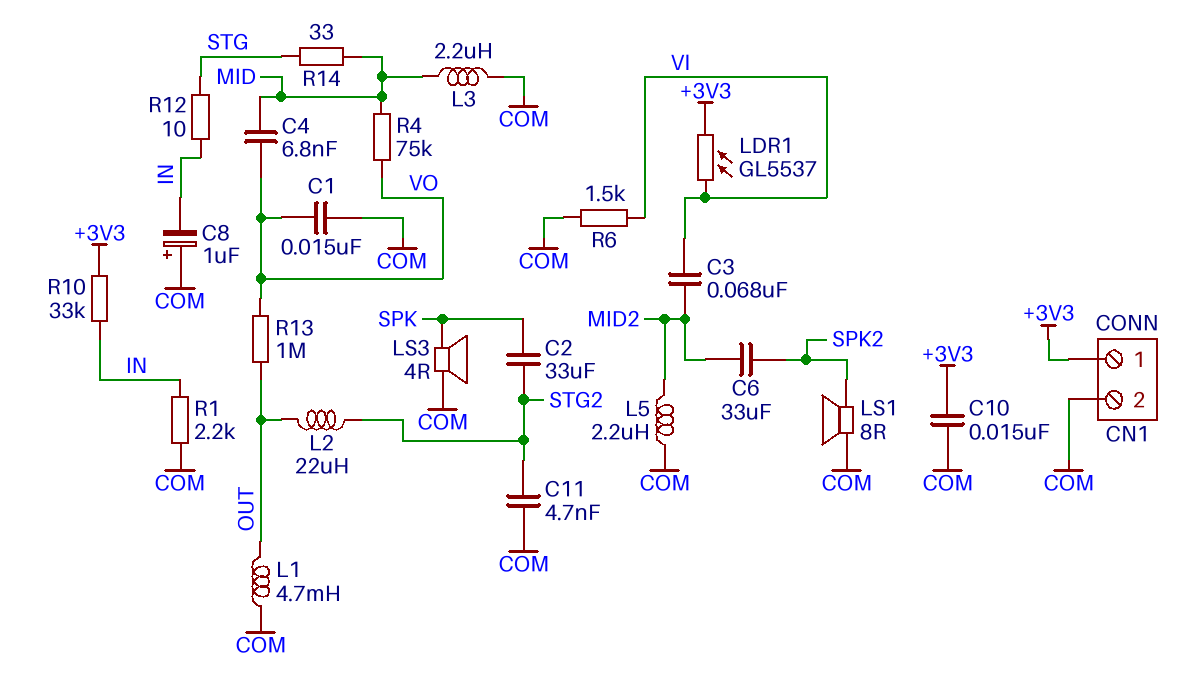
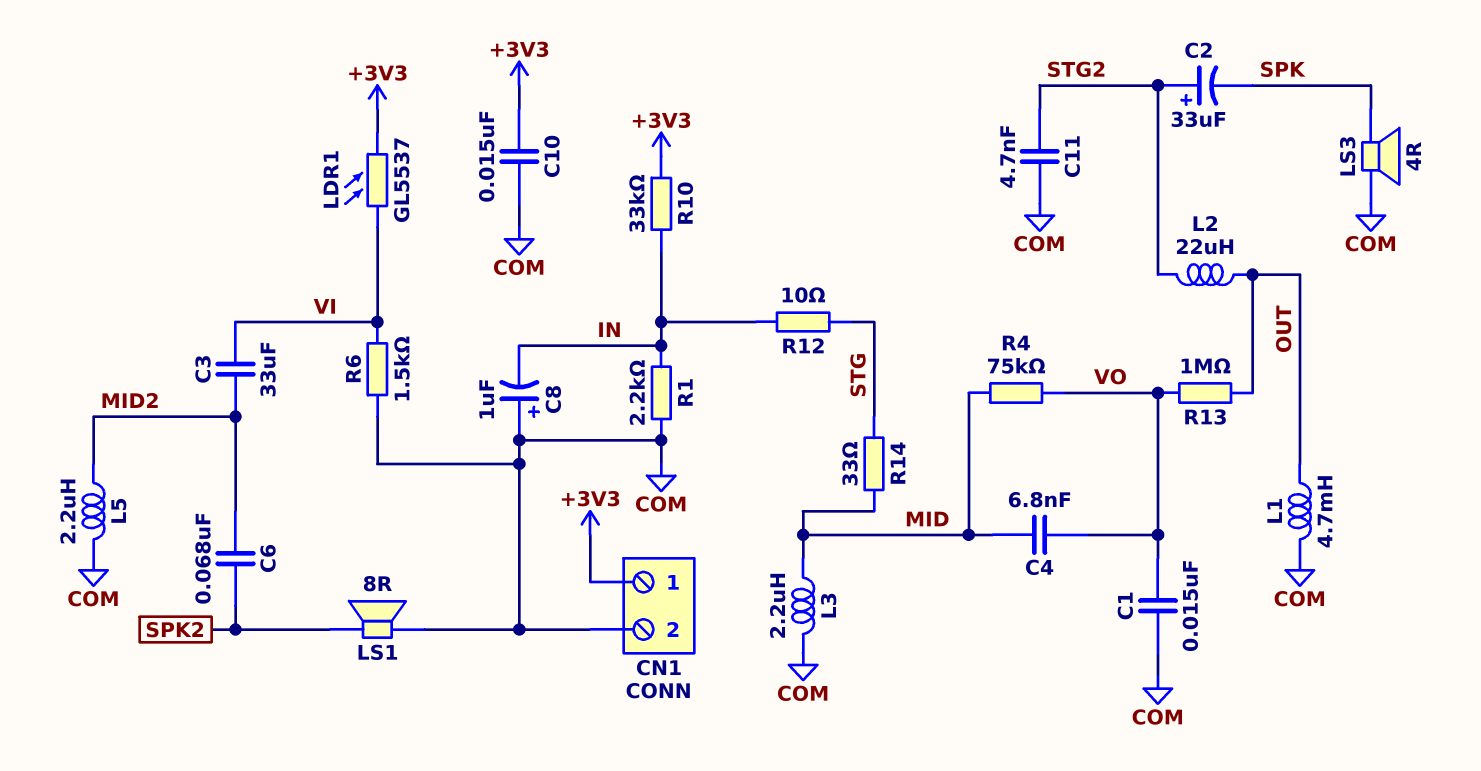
C2: 33uF (SPK, STG2) -> 33uF (plus STG2, minus SPK)
C3: 68nF (MID2, VI) -> 33uF (MID2, VI)
C6: 33uF (MID2, SPK2) -> 68nF (MID2, SPK2)

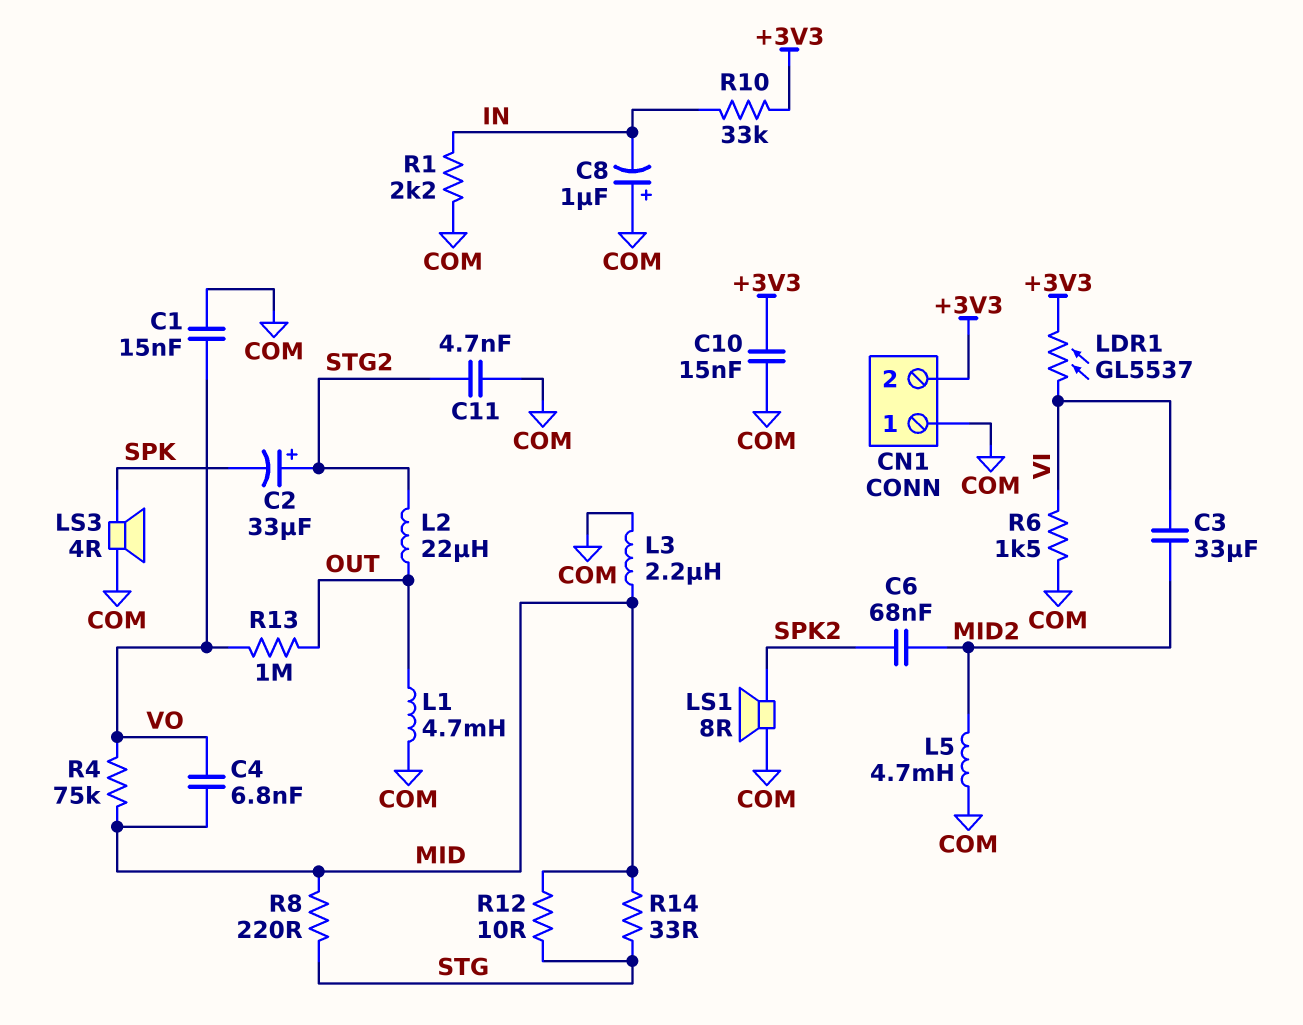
CN1 pin 1: +3V3 -> COM
CN1 pin 2: COM -> +3V3
L5: 2.2uH (COM, MID2) -> 4.7mH (COM, MID2)
R8: none -> 220 (MID, STG)
R12: 10 (IN, STG) -> 10 (MID, STG)

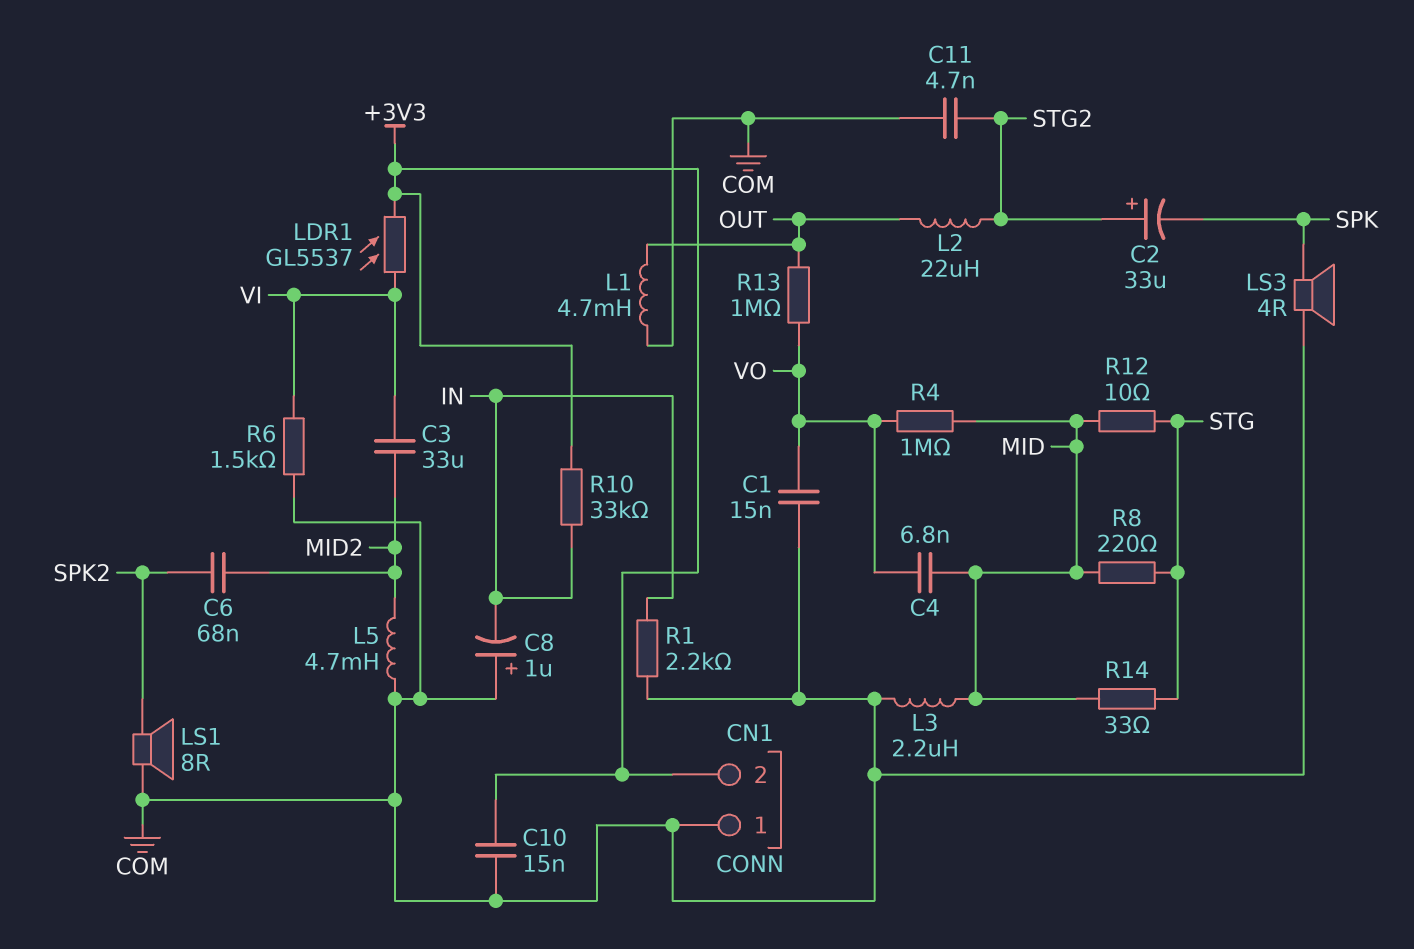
R4: 75k (MID, VO) -> 1M (MID, VO)

